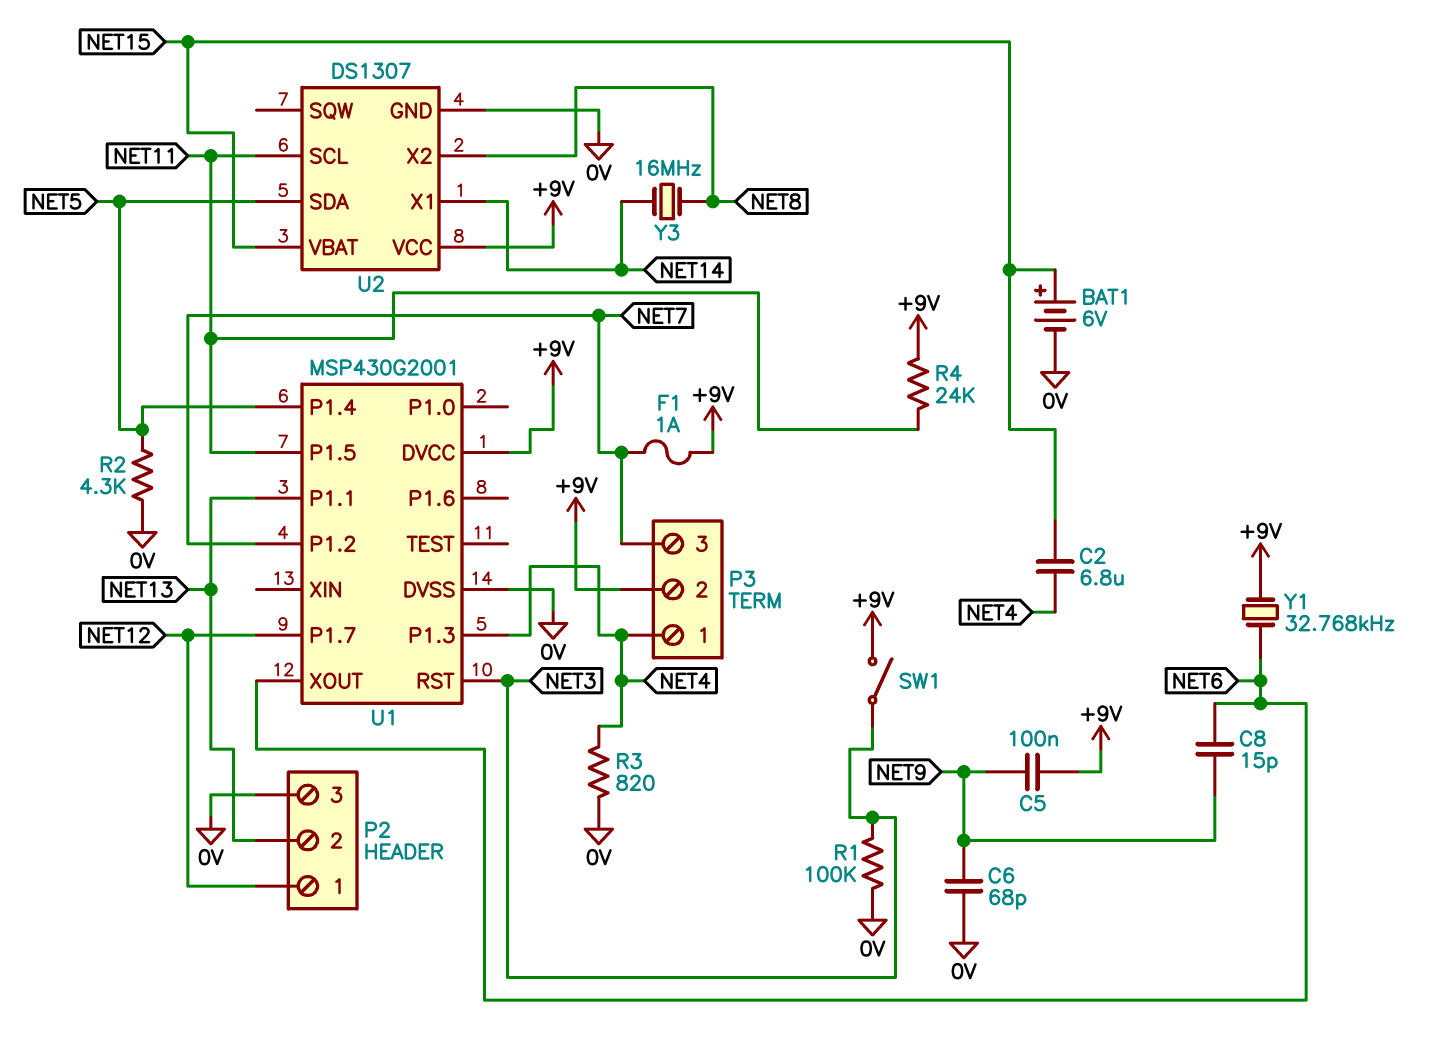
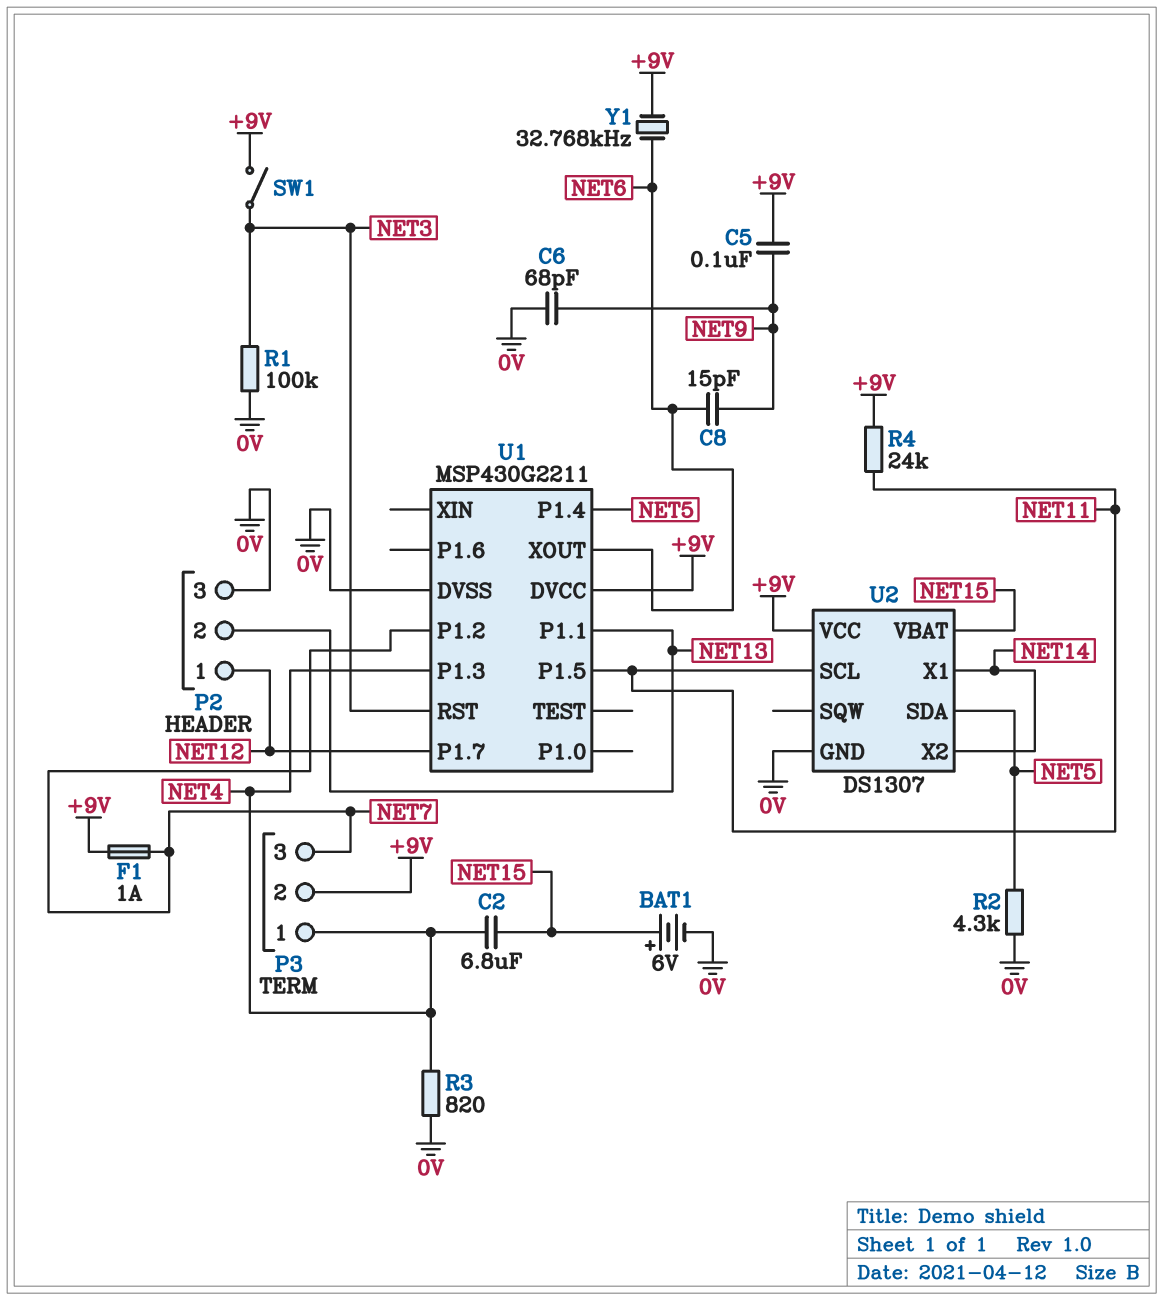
U1: MSP430G2001 -> MSP430G2211
U2 pin X2: NET8 -> NET14
Y3: 16MHz (NET8, NET14) -> none

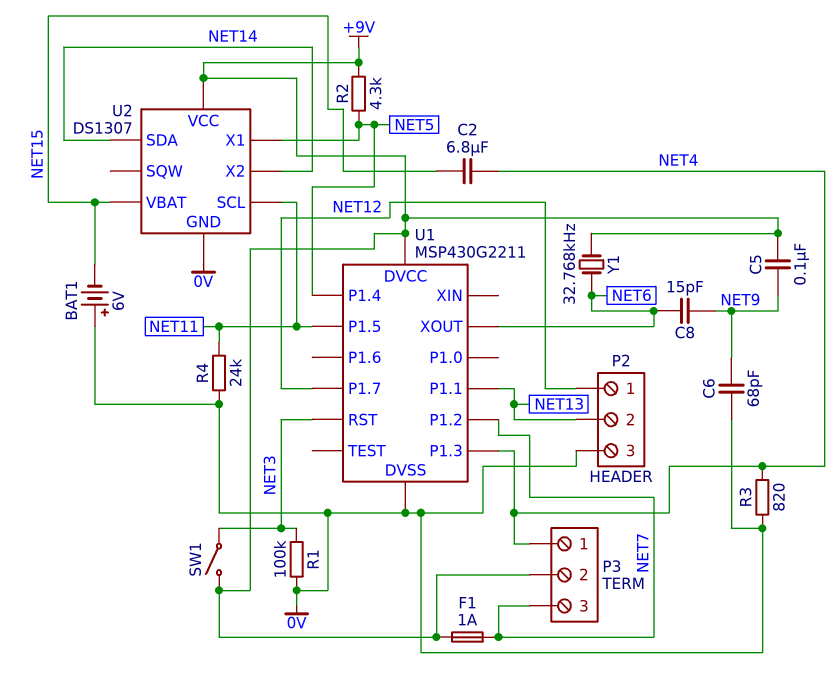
BAT1: 6V (plus NET15, minus 0V) -> 6V (plus 0V, minus NET15)
R2: 4.3k (0V, NET5) -> 4.3k (+9V, NET5)
R4: 24k (+9V, NET11) -> 24k (0V, NET11)
U2 pin SDA: NET5 -> NET14
U2 pin X1: NET14 -> NET5

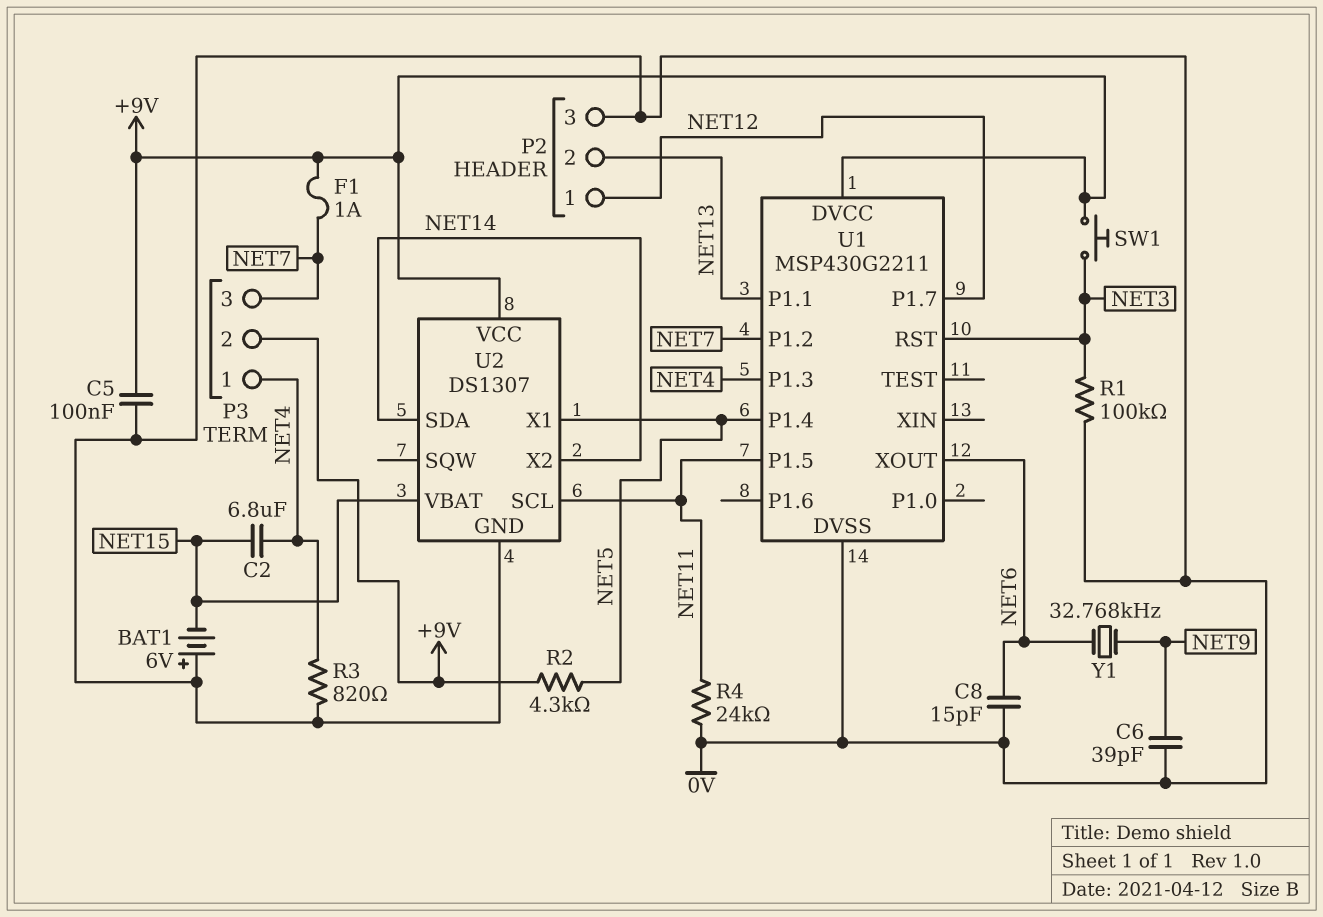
C5: 100nF (+9V, NET9) -> 100nF (+9V, 0V)
C6: 68pF (0V, NET9) -> 39pF (0V, NET9)
C8: 15pF (NET6, NET9) -> 15pF (0V, NET6)
SW1: switch (+9V, NET3) -> button (+9V, NET3)
Y1: 32.768kHz (+9V, NET6) -> 32.768kHz (NET6, NET9)

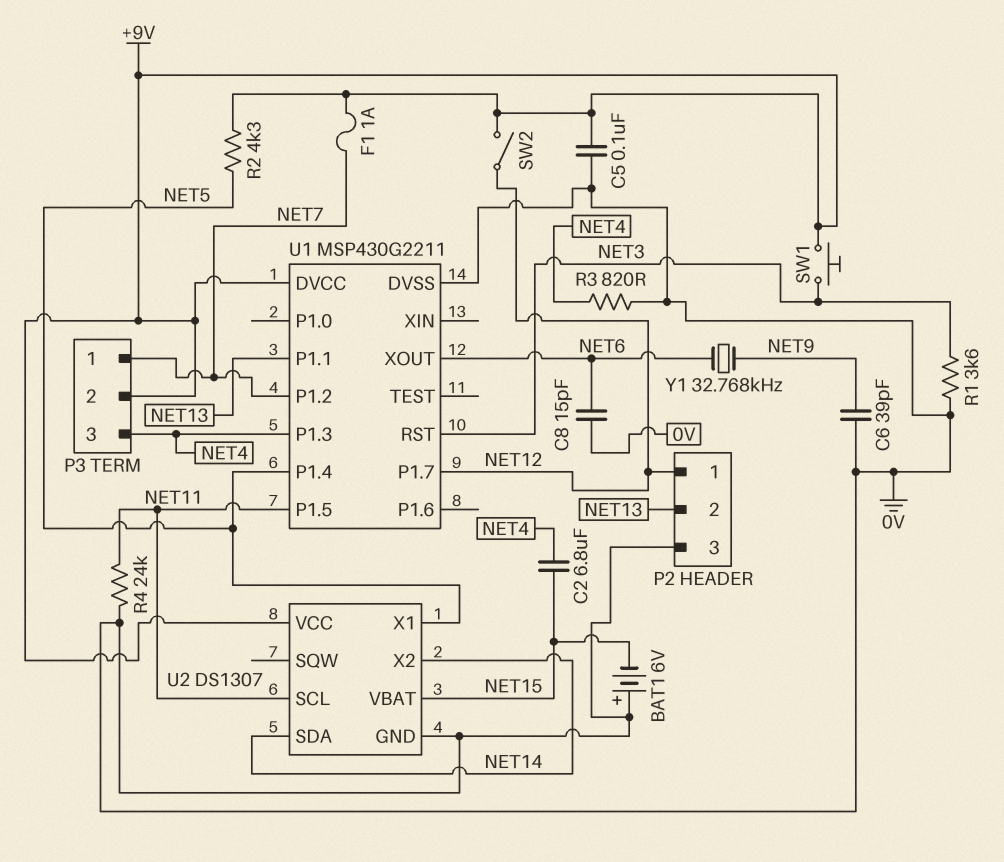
P3 pin 1: NET4 -> NET7
P3 pin 3: NET7 -> NET4
R1: 100k (0V, NET3) -> 3.6k (0V, NET3)
SW2: none -> switch (+9V, NET12)

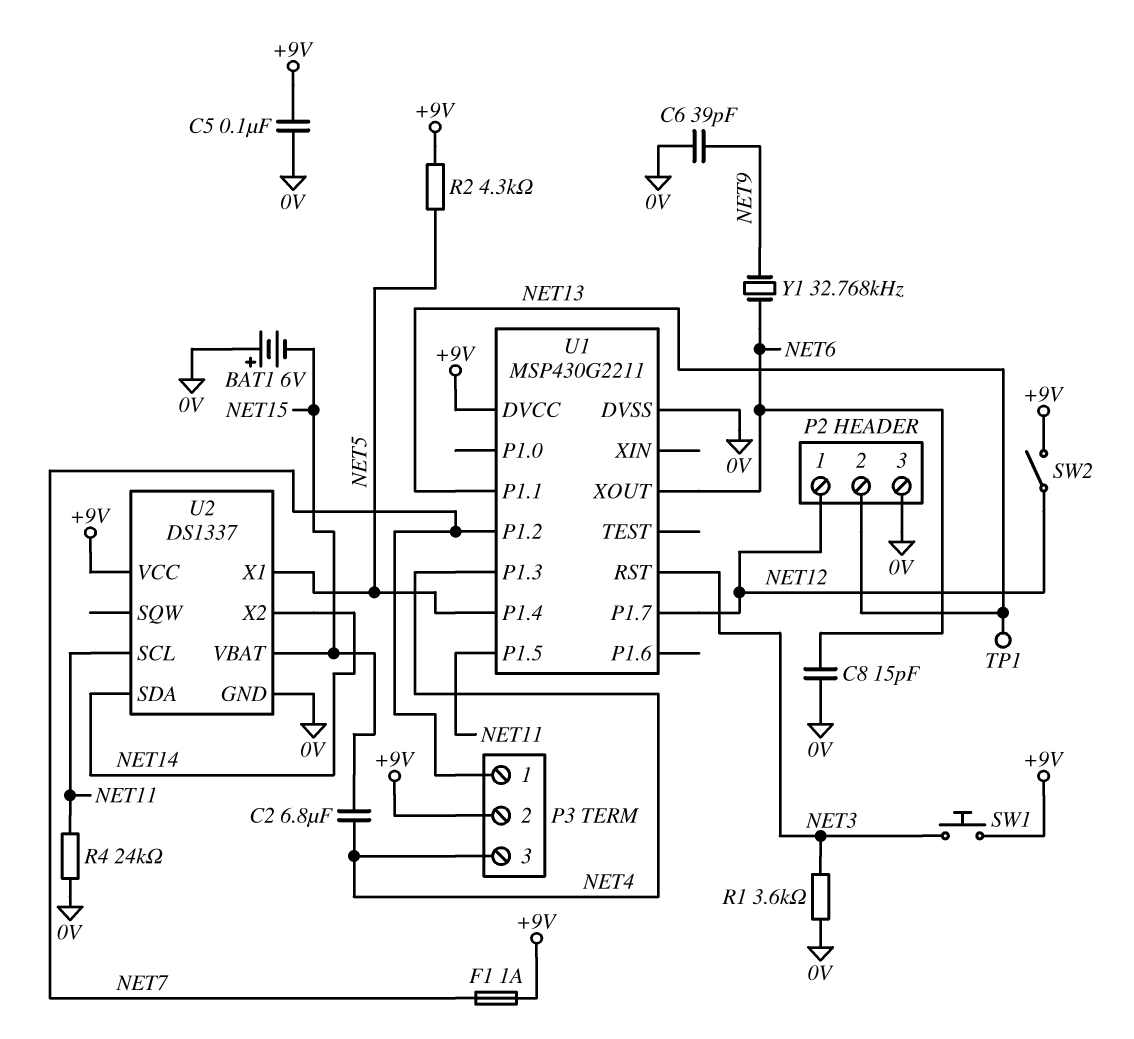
R3: 820 (0V, NET4) -> none
TP1: none -> test point (NET13)
U2: DS1307 -> DS1337

